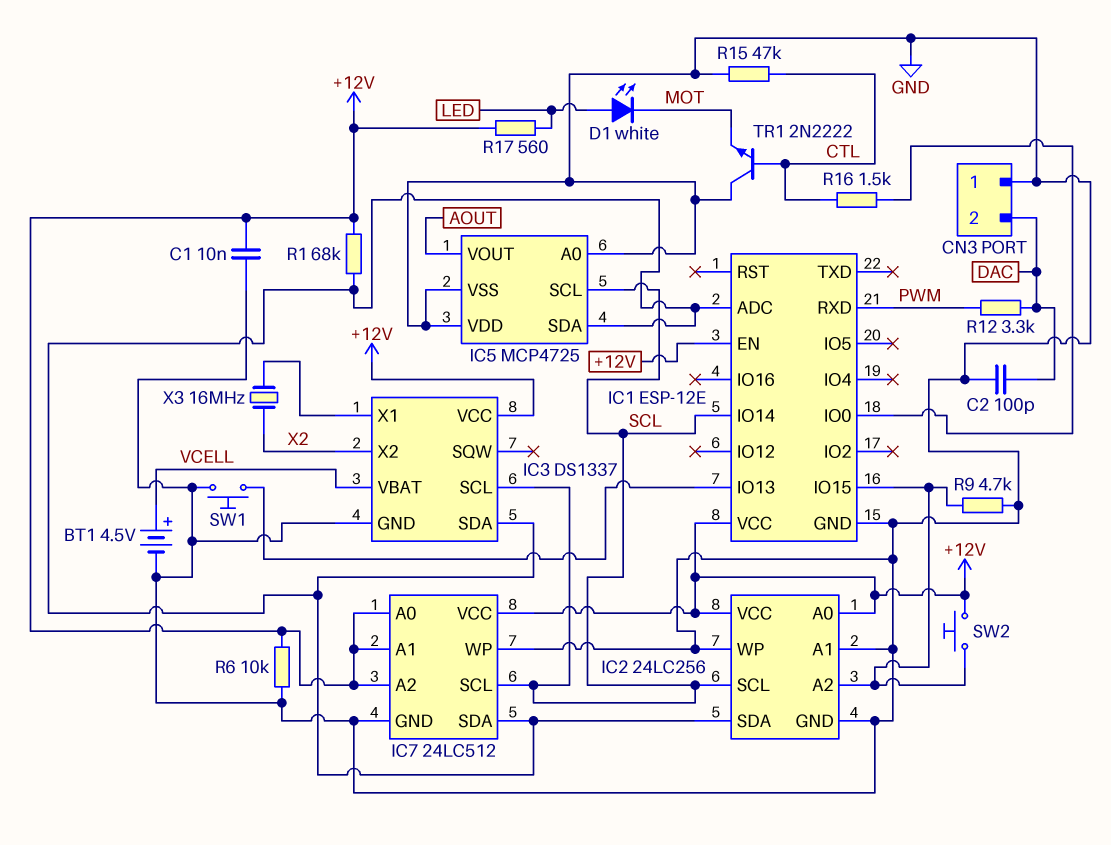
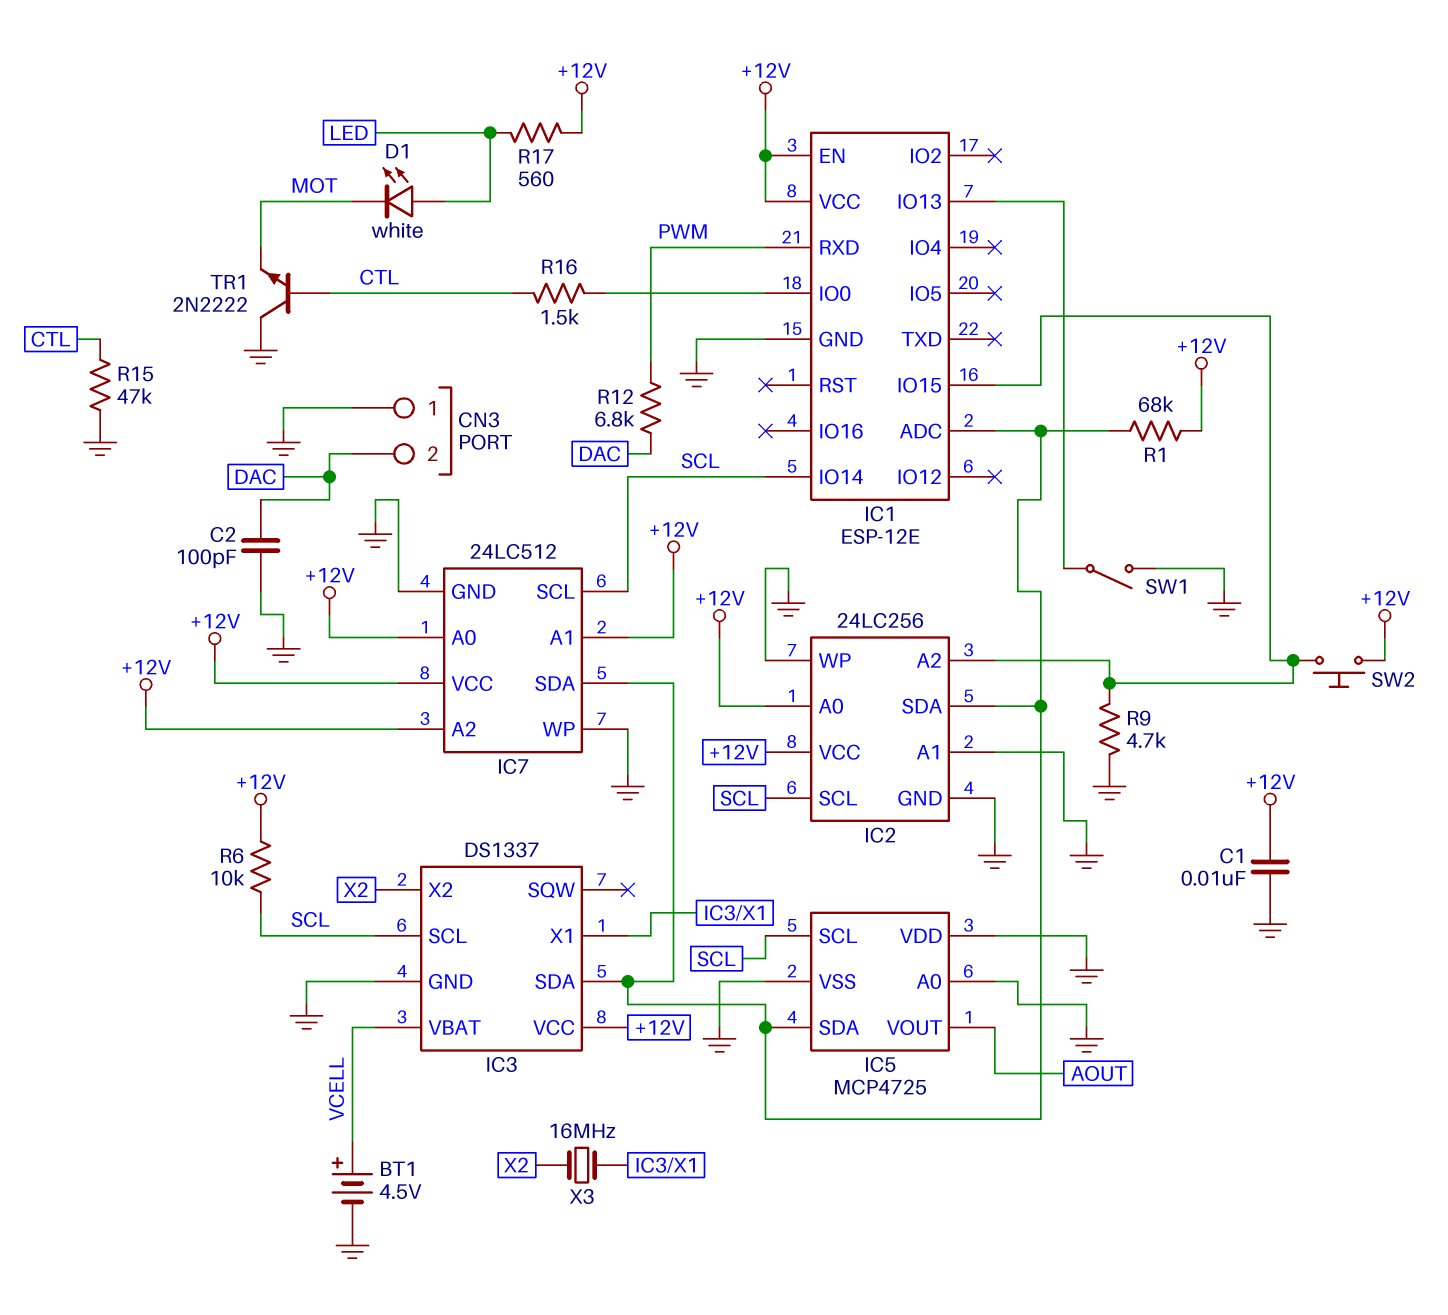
R6: 10k (+12V, GND) -> 10k (+12V, SCL)
R12: 3.3k (DAC, PWM) -> 6.8k (DAC, PWM)
SW1: button (GND, IC1/IO13) -> switch (GND, IC1/IO13)

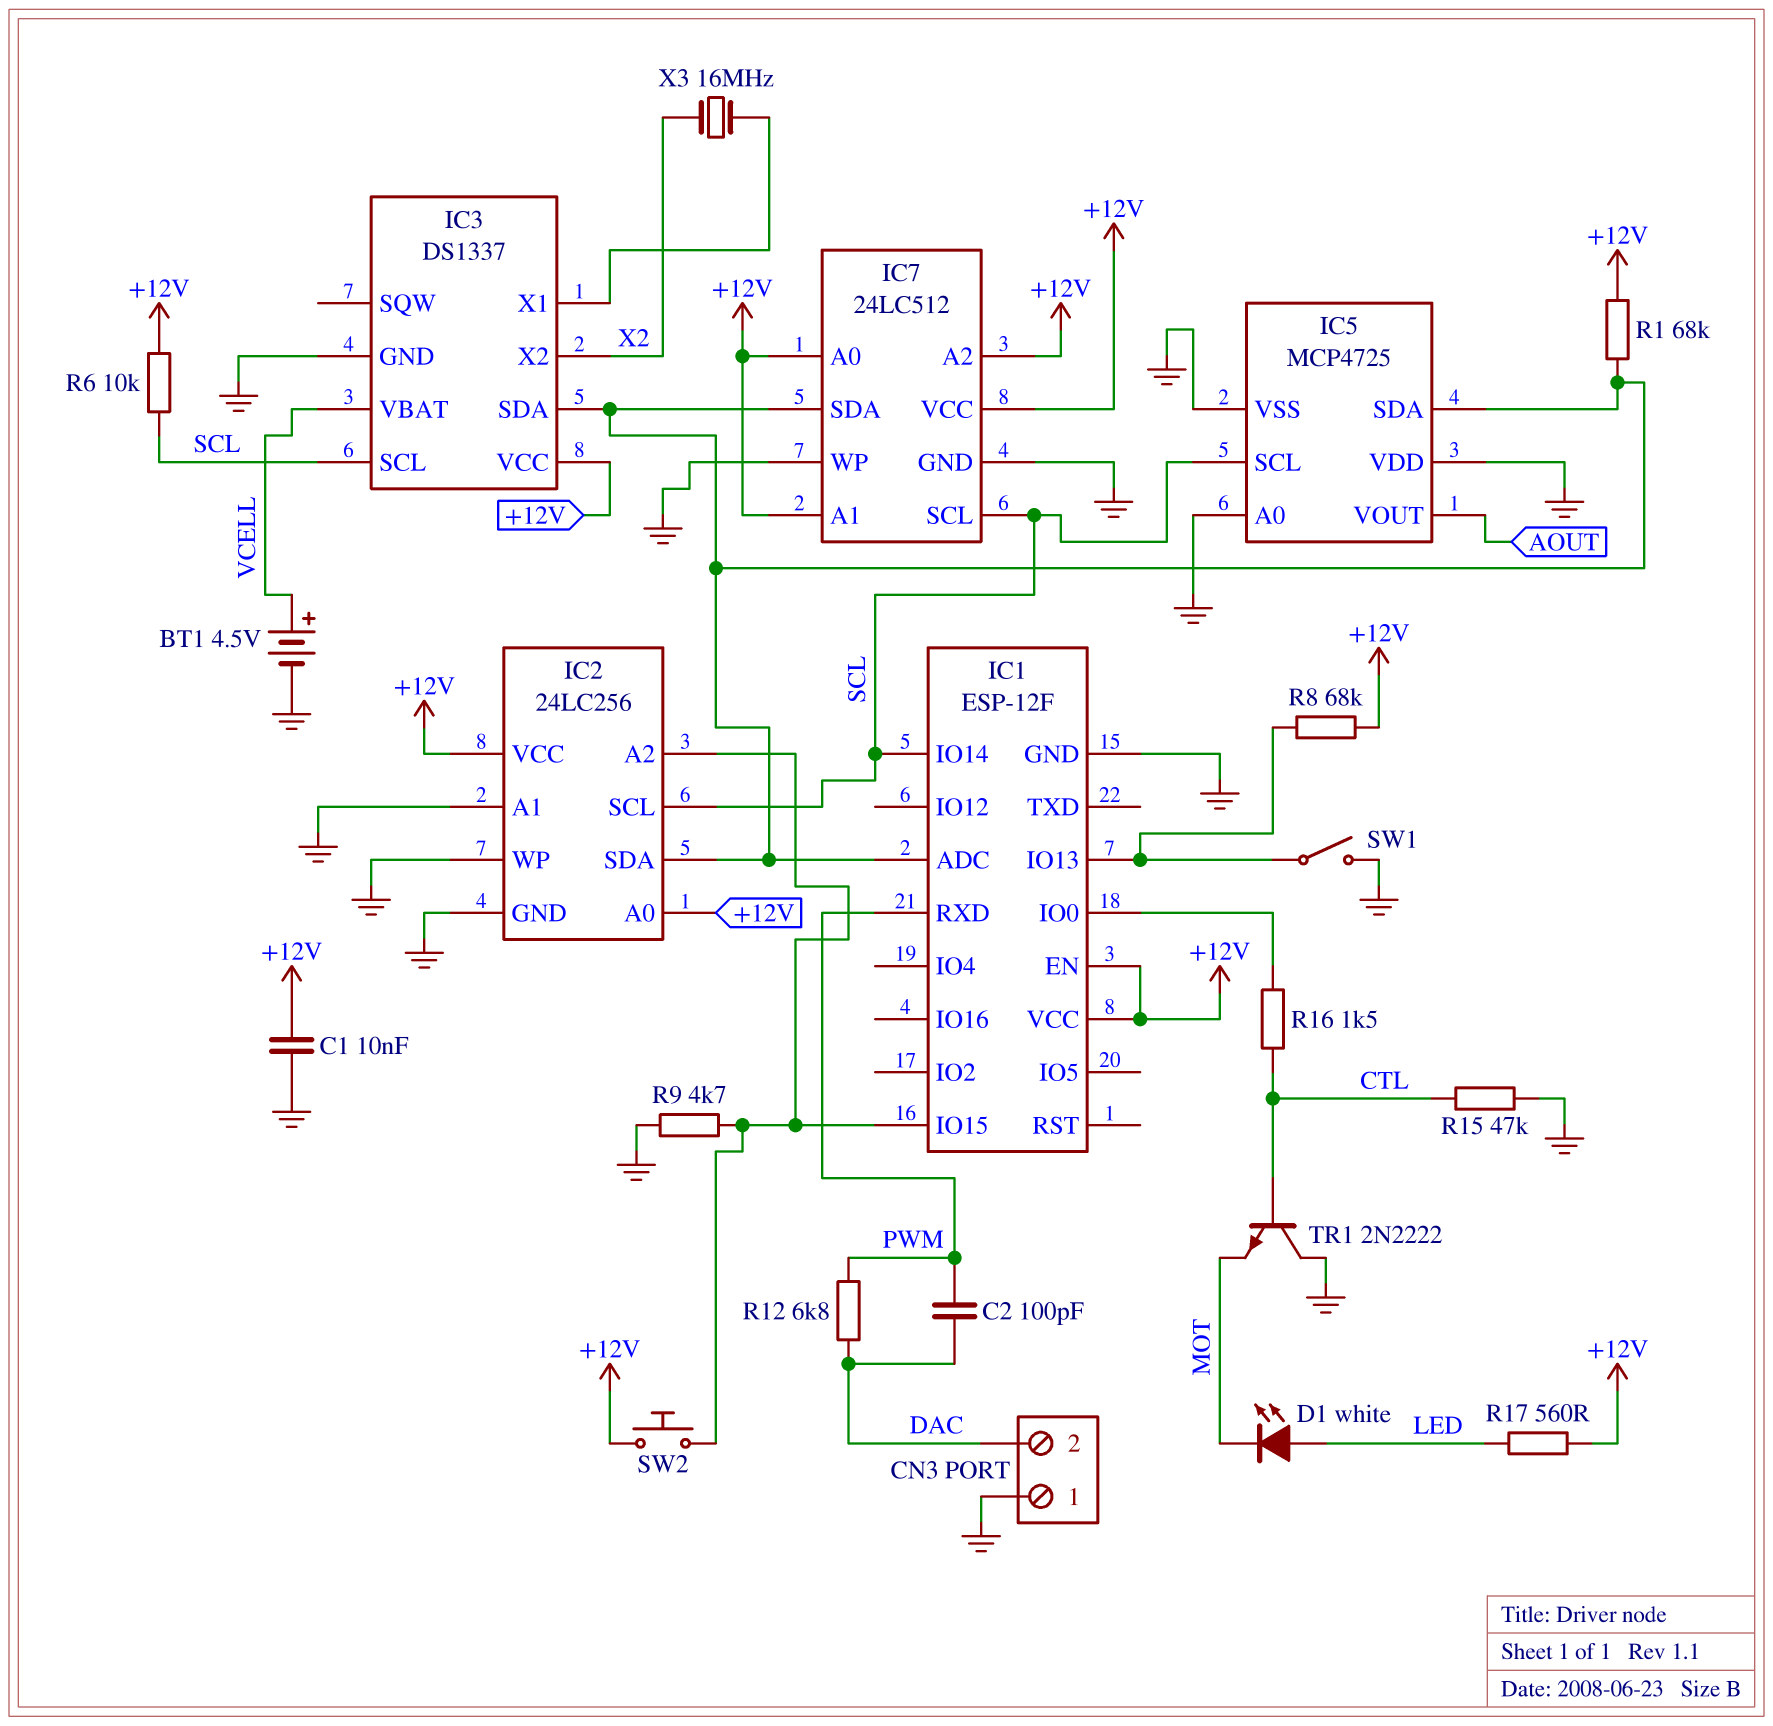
C2: 100pF (DAC, GND) -> 100pF (DAC, PWM)
IC1: ESP-12E -> ESP-12F
R8: none -> 68k (+12V, IC1/IO13)

